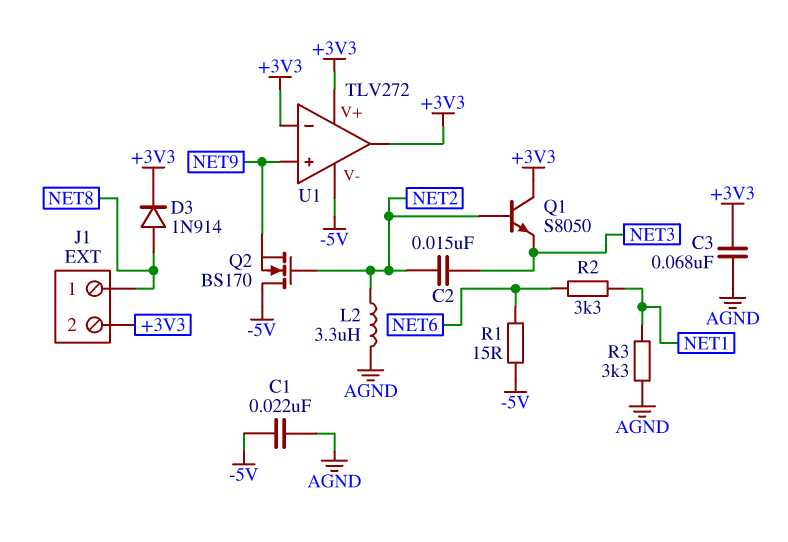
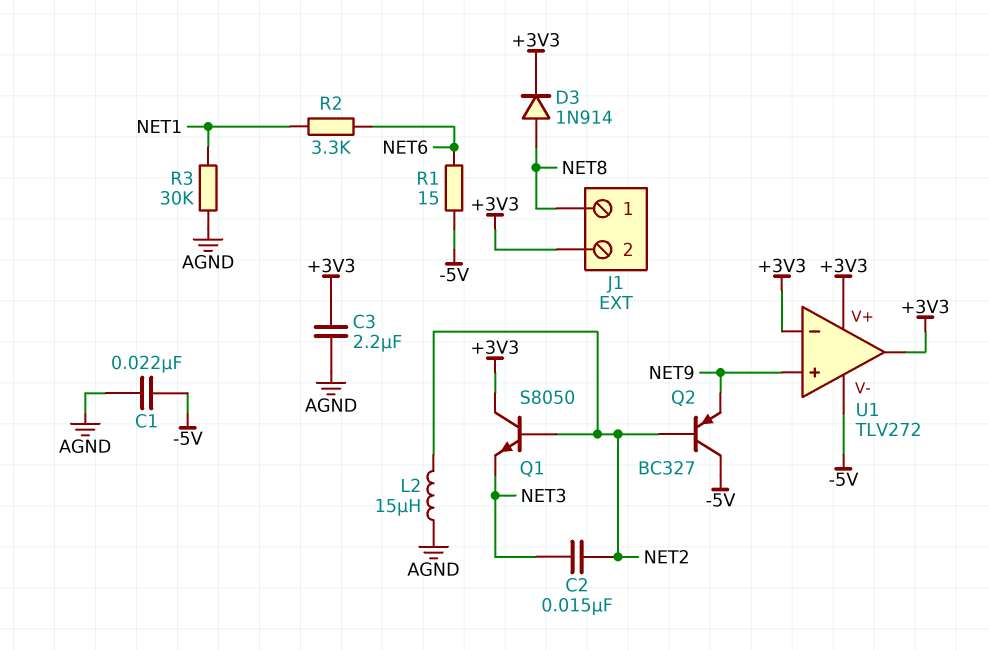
C3: 68nF (+3V3, AGND) -> 2.2uF (+3V3, AGND)
L2: 3.3uH (AGND, NET2) -> 15uH (AGND, NET2)
Q2: NMOS BS170 (G NET2, D -5V, S NET9) -> PNP BC327 (B NET2, C -5V, E NET9)
R3: 3.3k (AGND, NET1) -> 30k (AGND, NET1)

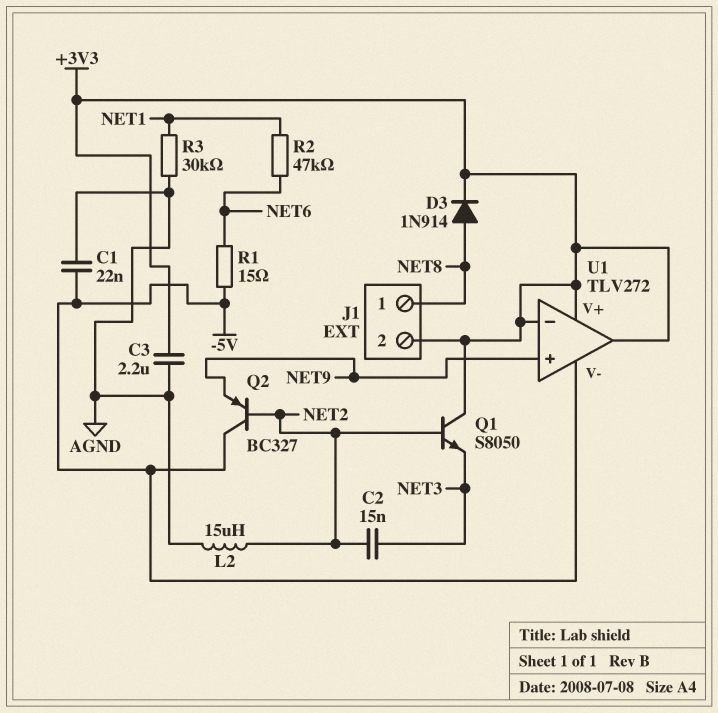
R2: 3.3k (NET1, NET6) -> 47k (NET1, NET6)

